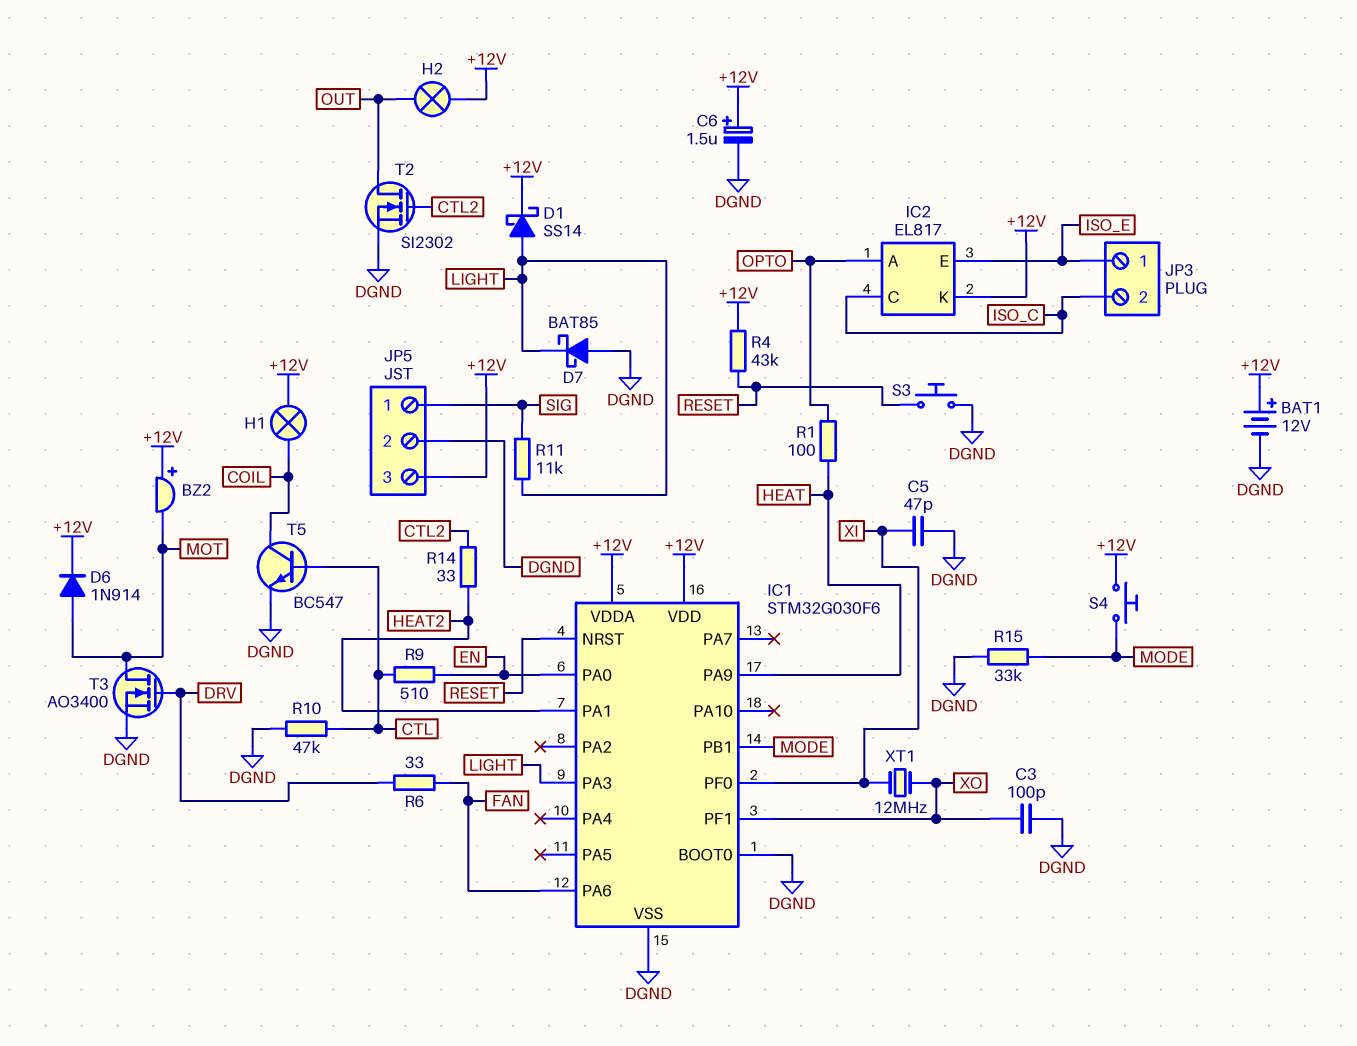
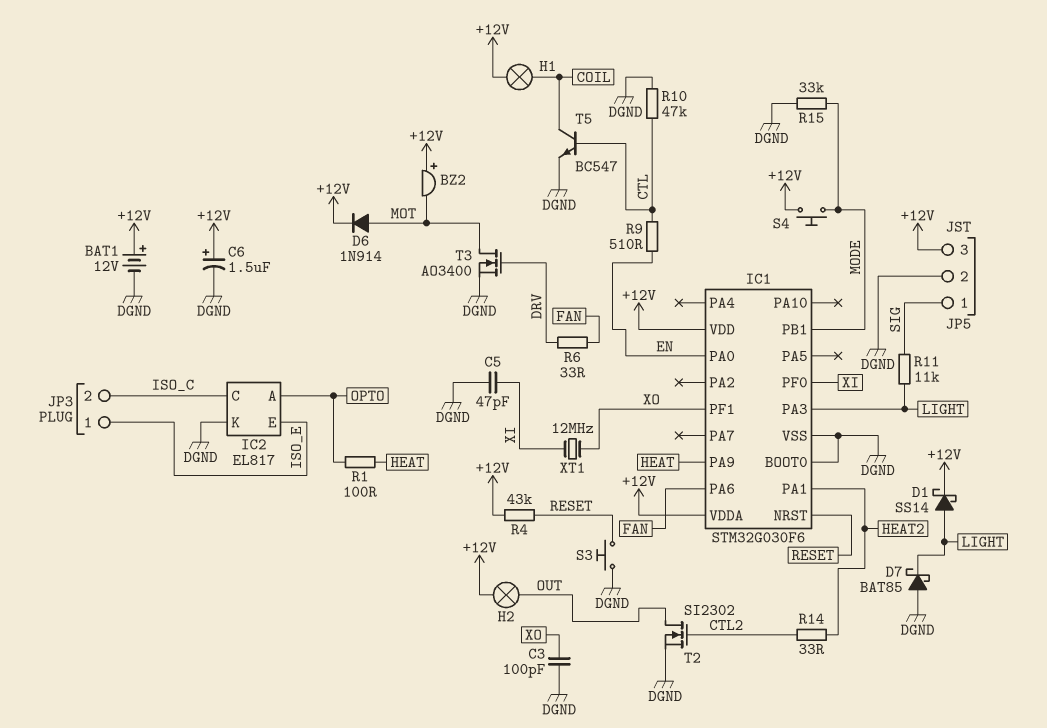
IC2 pin K: +12V -> DGND

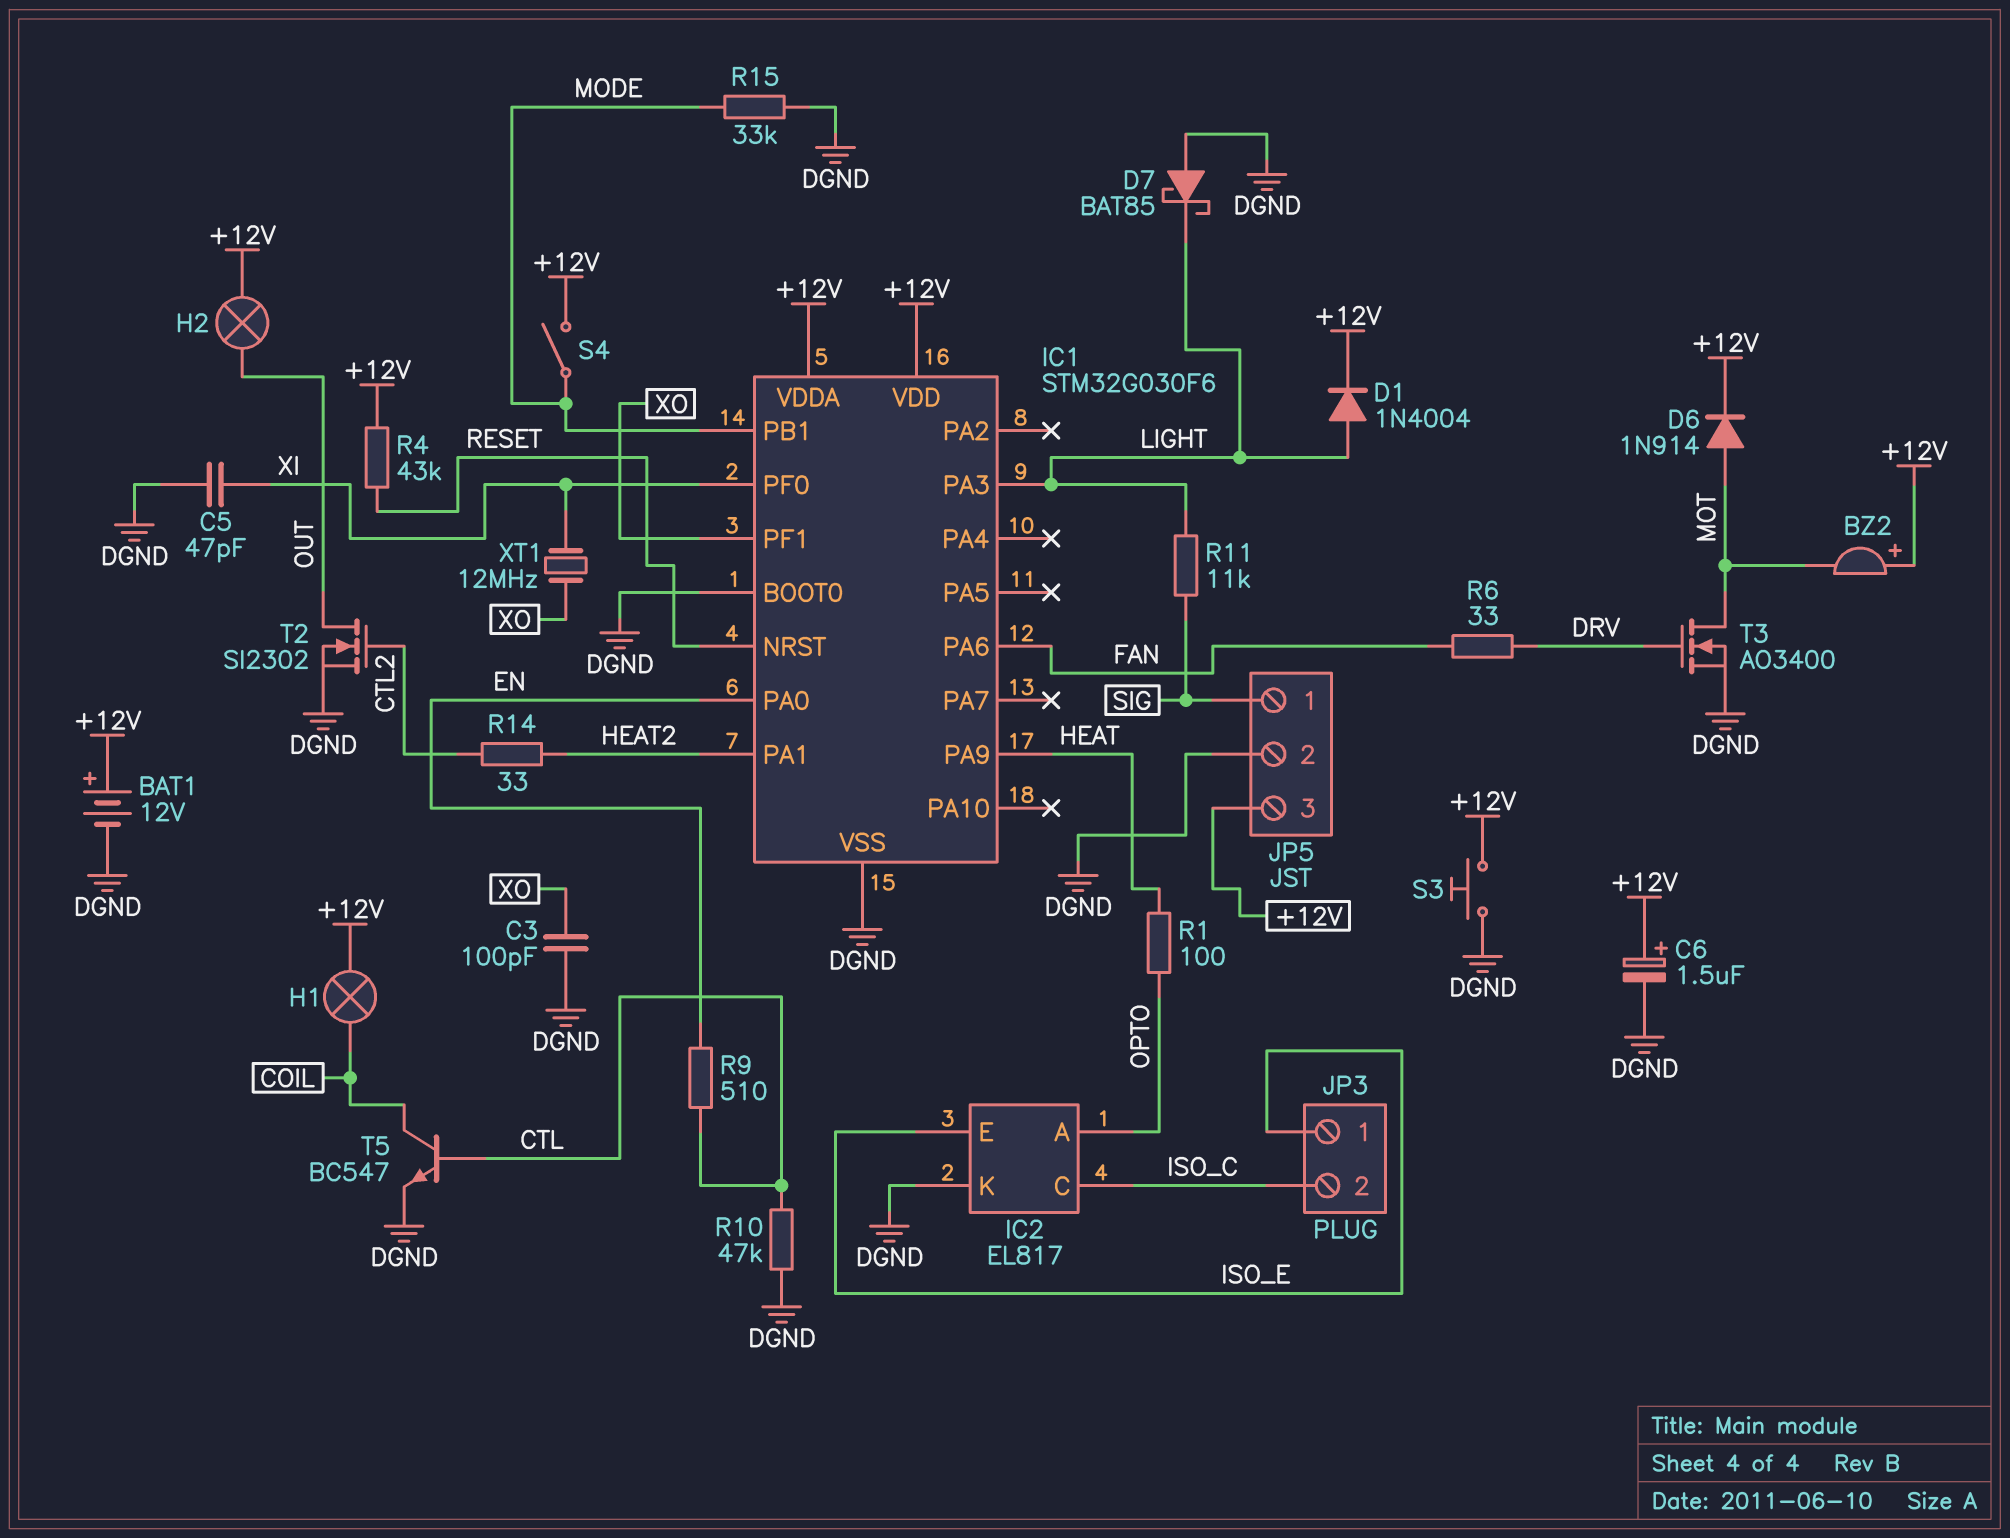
D1: schottky SS14 (A LIGHT, K +12V) -> diode 1N4004 (A LIGHT, K +12V)
S3: button (DGND, RESET) -> button (+12V, DGND)
S4: button (+12V, MODE) -> switch (+12V, MODE)

